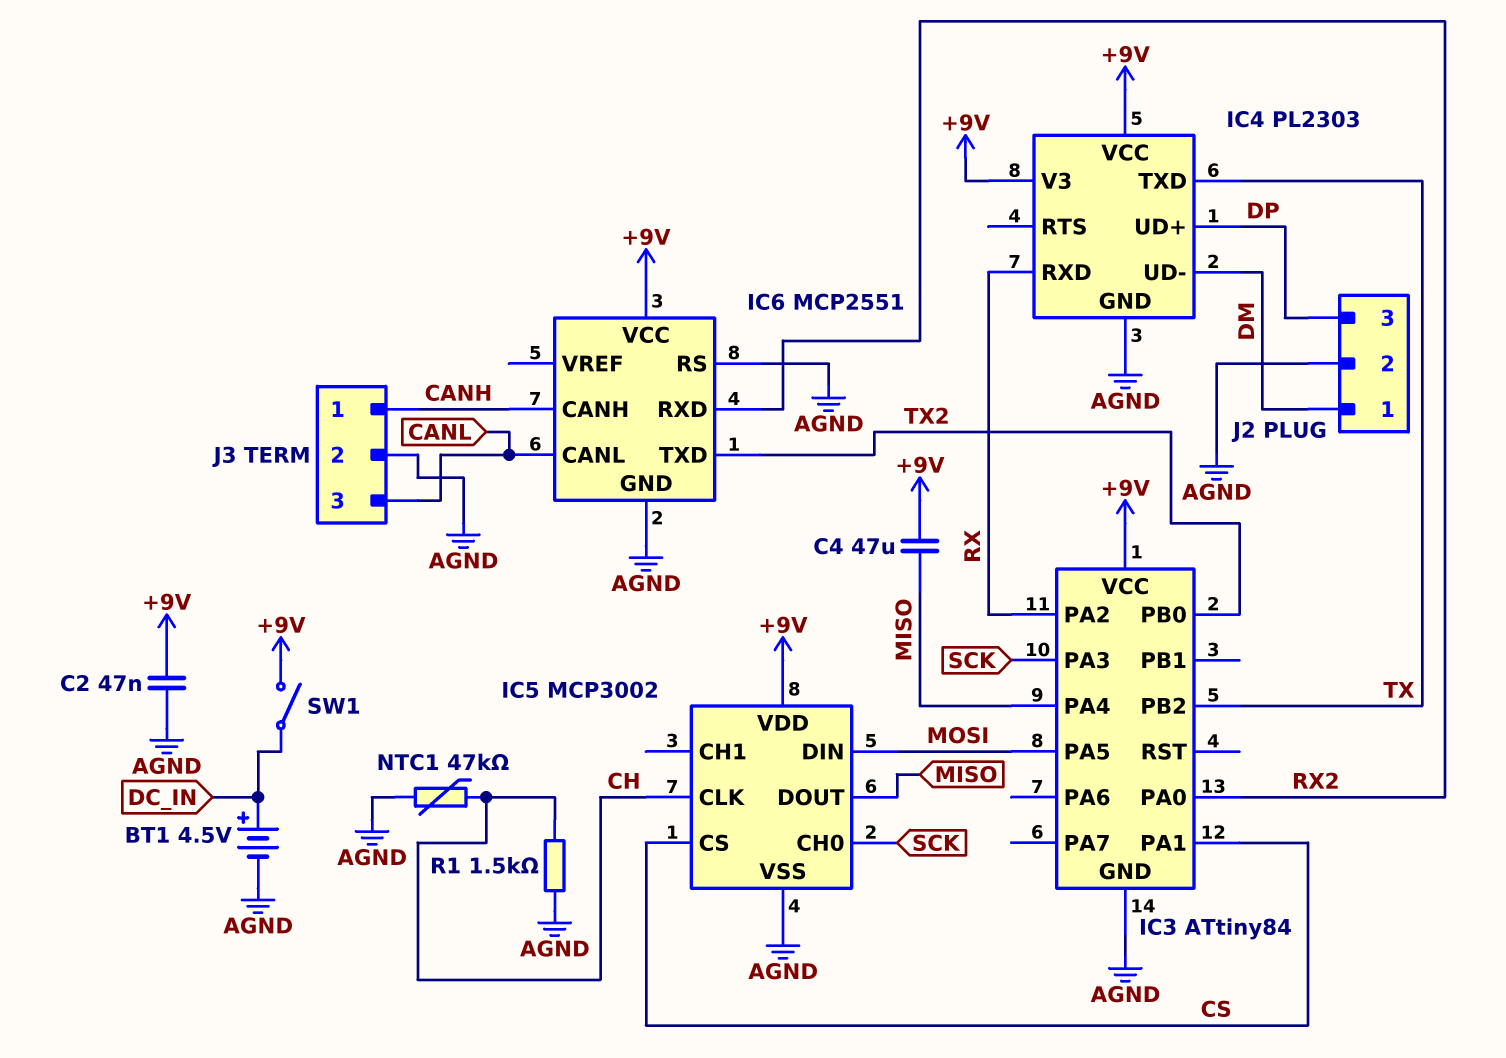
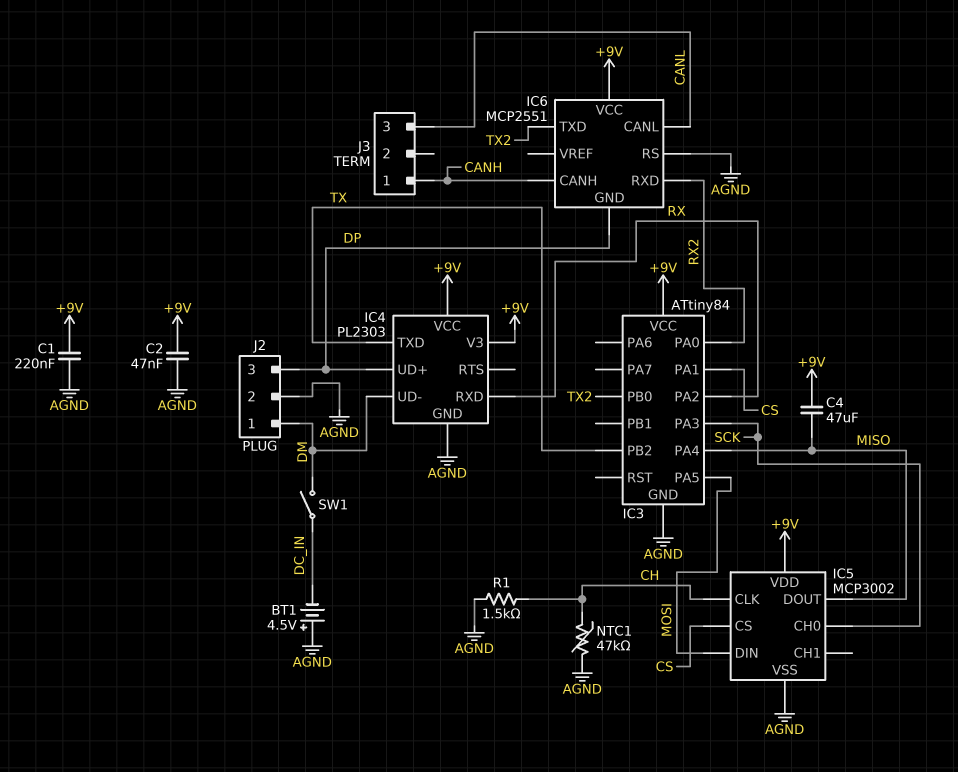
BT1: 4.5V (plus DC_IN, minus AGND) -> 4.5V (plus AGND, minus DC_IN)
C1: none -> 220nF (+9V, AGND)
IC6 pin GND: AGND -> DP
J3 pin 2: AGND -> none
SW1: switch (+9V, DC_IN) -> switch (DC_IN, DM)

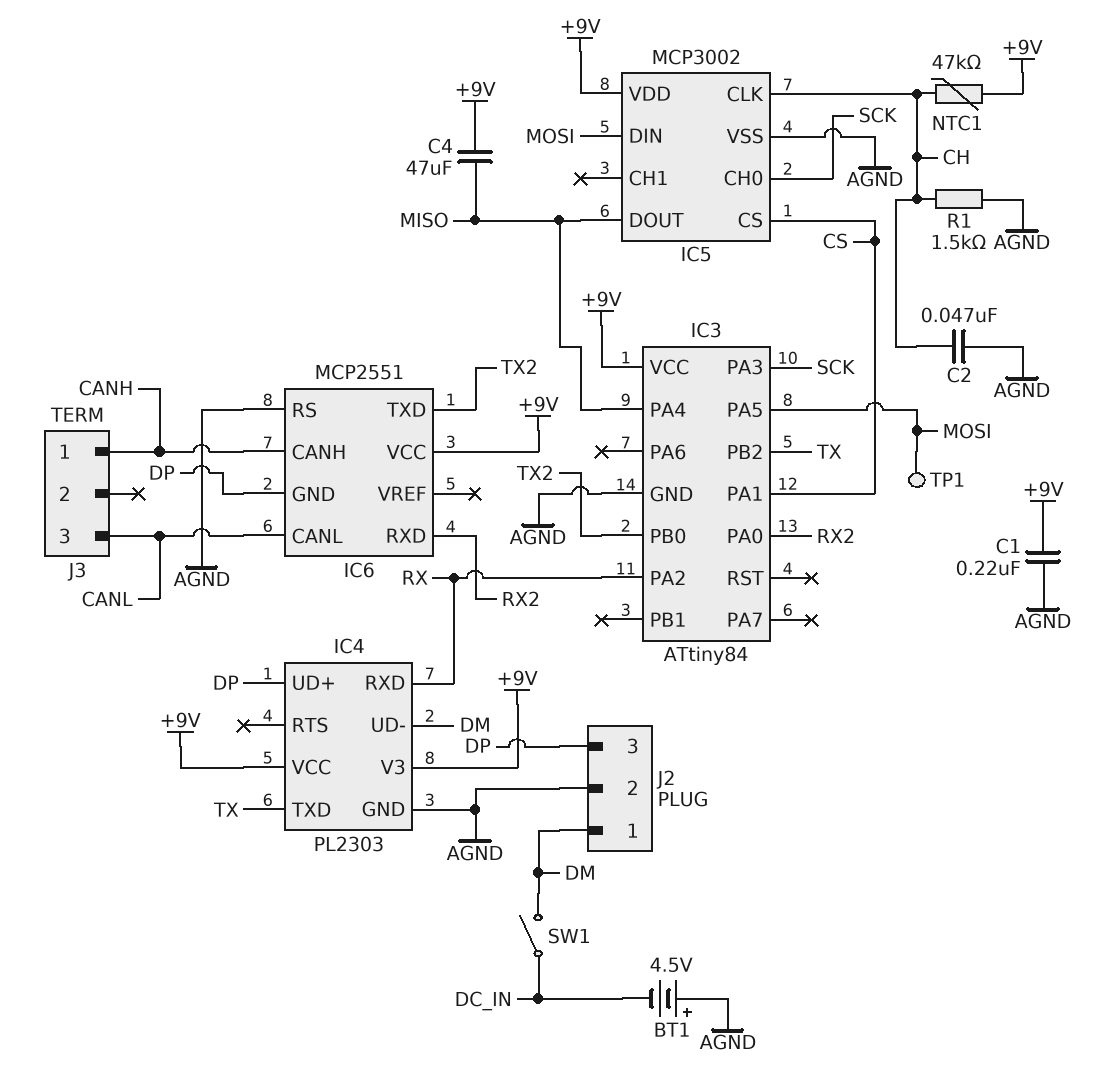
C2: 47nF (+9V, AGND) -> 47nF (AGND, CH)
NTC1: 47k (AGND, CH) -> 47k (+9V, CH)
TP1: none -> test point (MOSI)

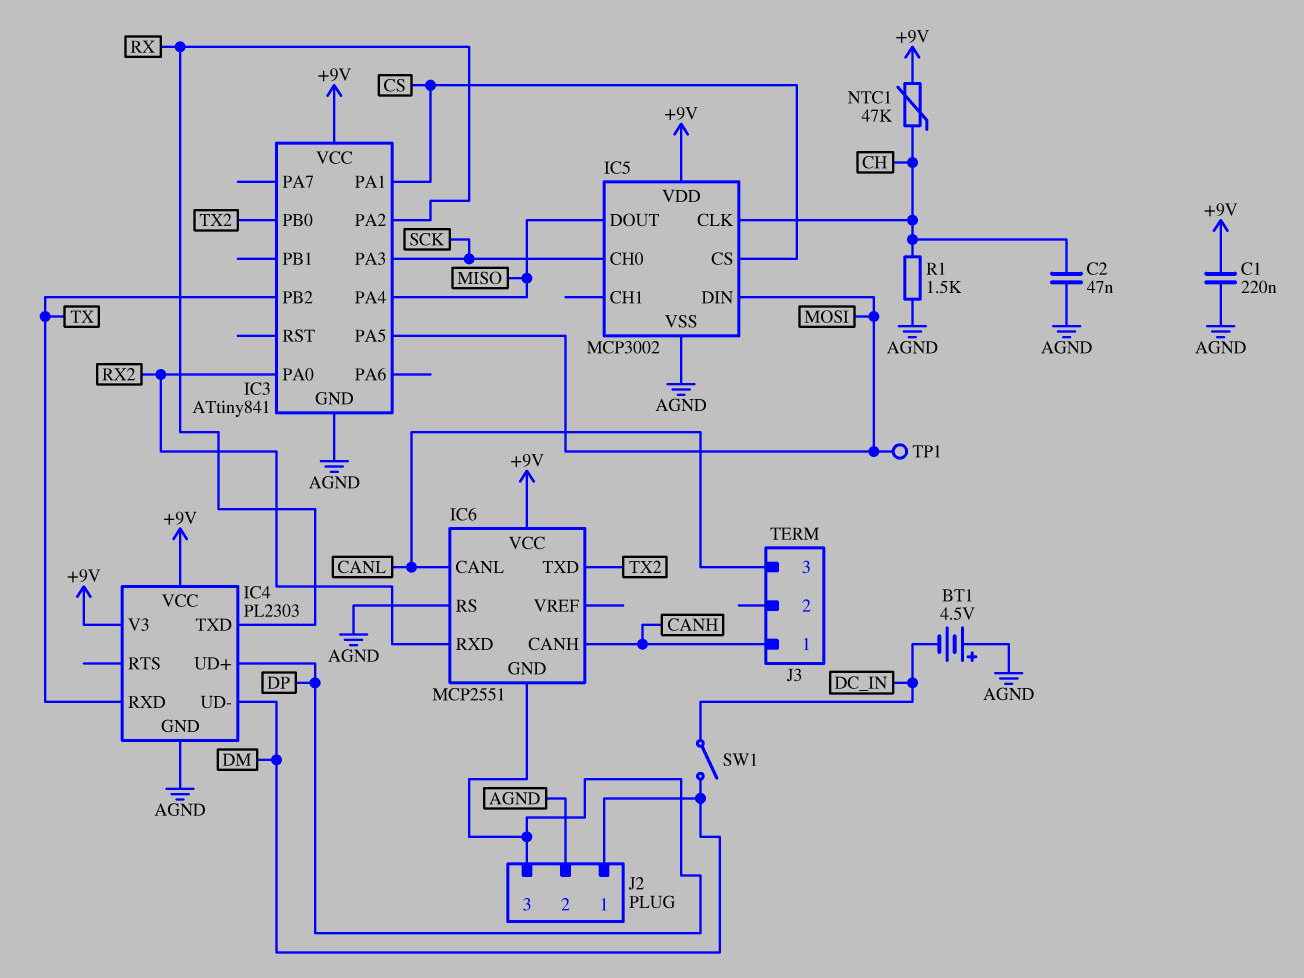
C4: 47uF (+9V, MISO) -> none
IC3: ATtiny84 -> ATtiny841
IC4 pin RXD: RX -> TX
IC4 pin TXD: TX -> RX

